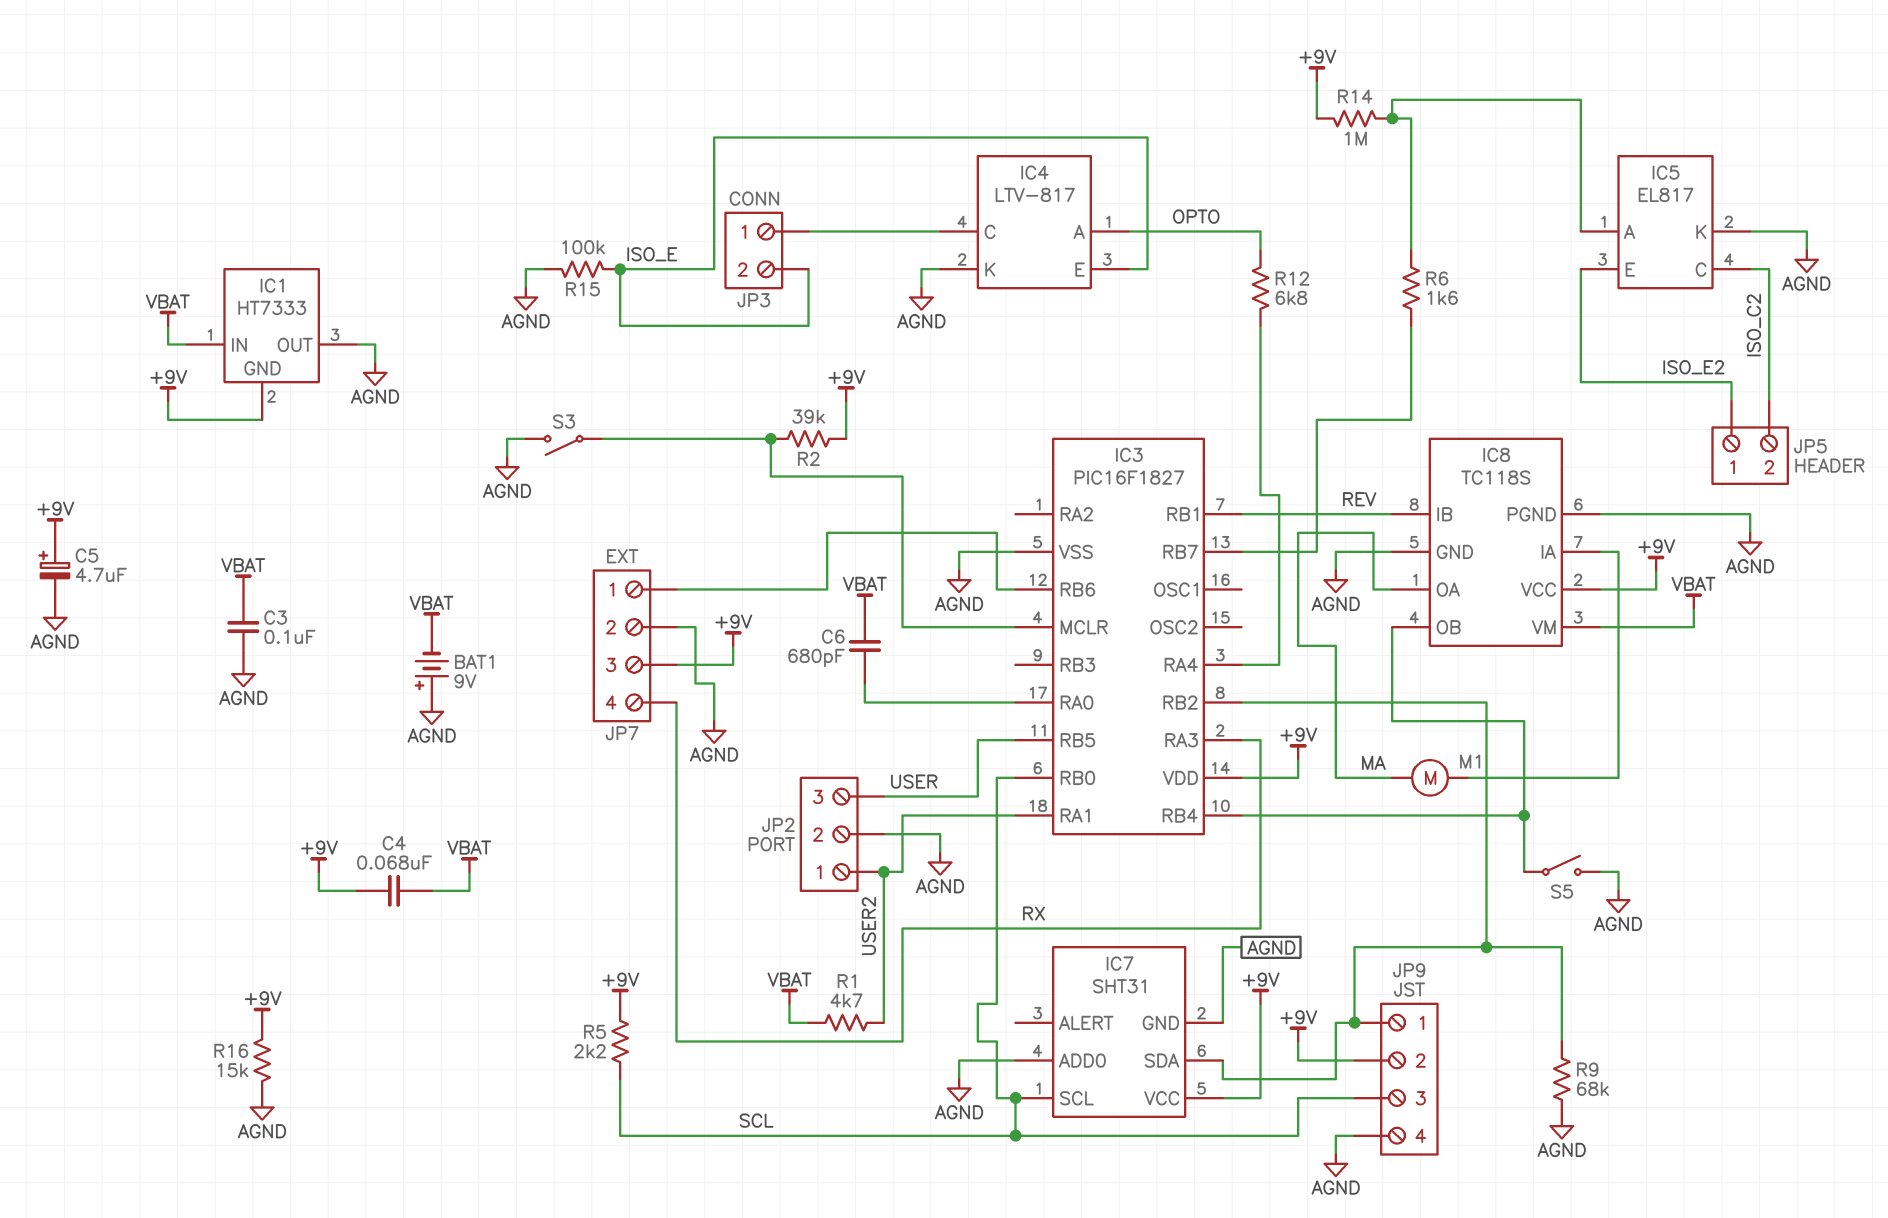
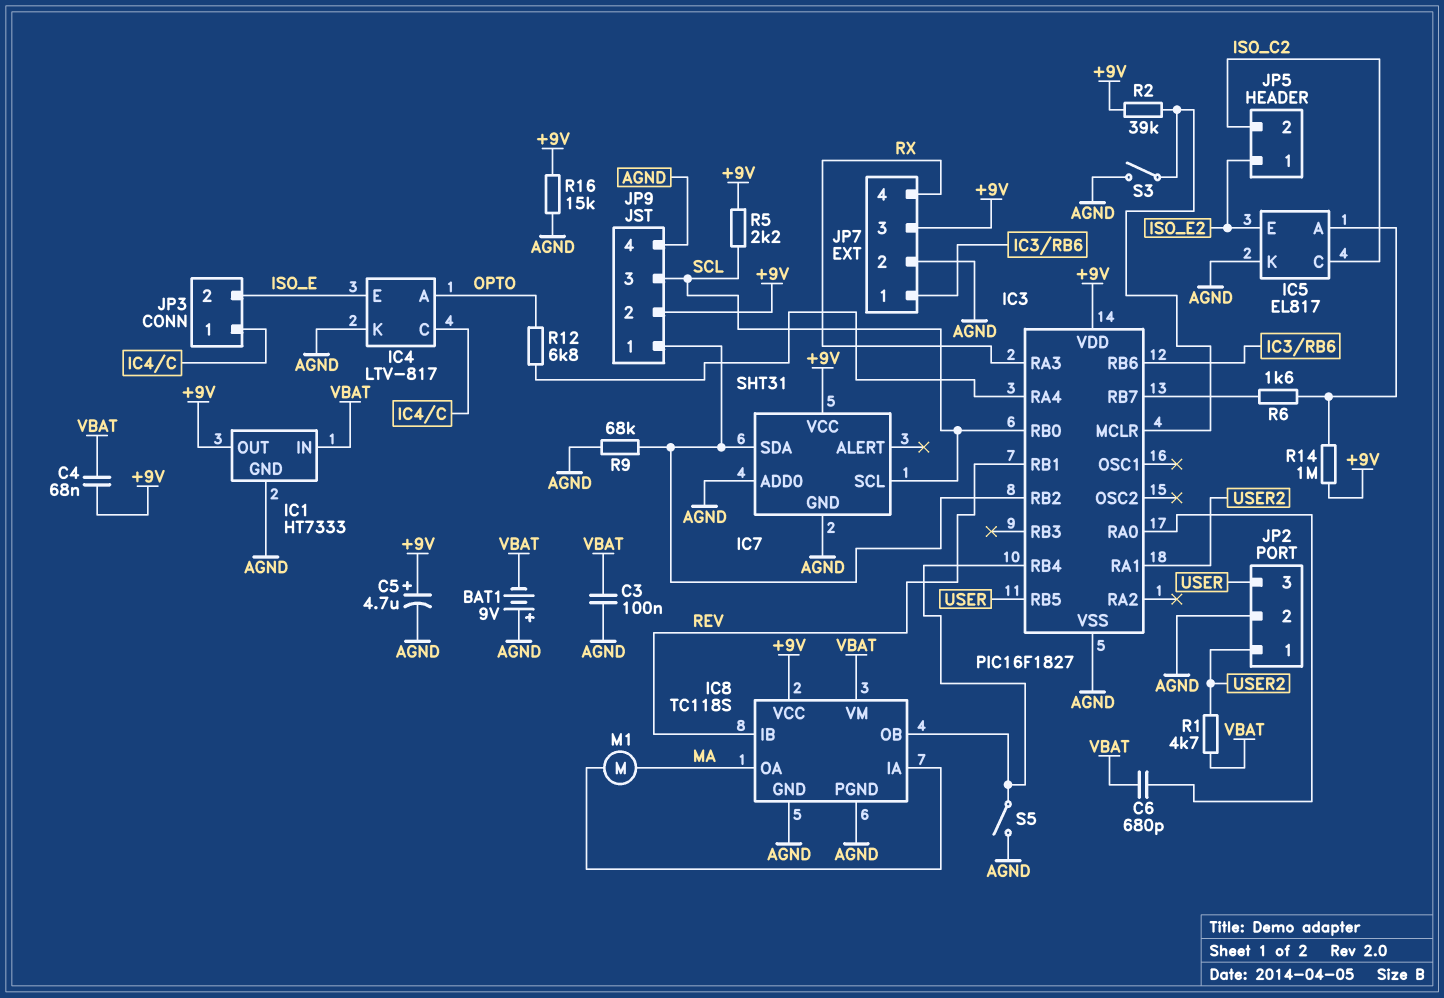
IC1 pin GND: +9V -> AGND
IC1 pin OUT: AGND -> +9V
R15: 100k (AGND, ISO_E) -> none

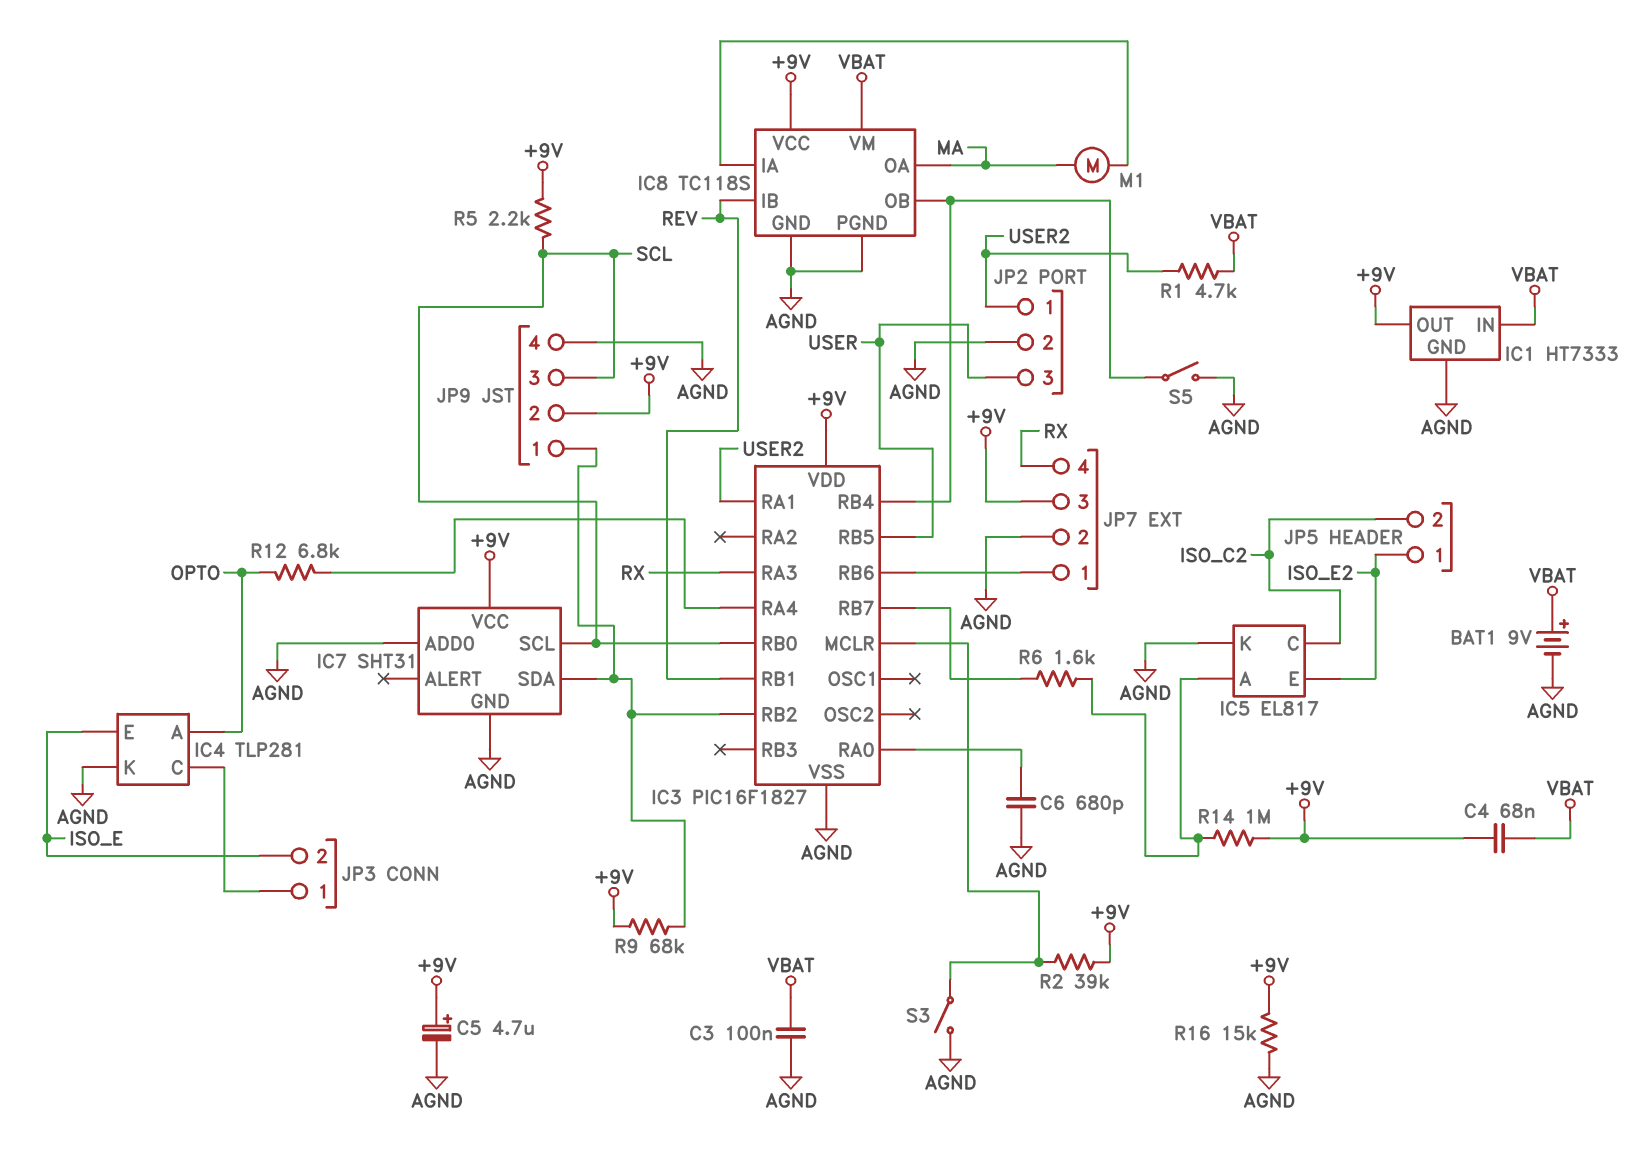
BAT1: 9V (plus AGND, minus VBAT) -> 9V (plus VBAT, minus AGND)
C6: 680pF (IC3/RA0, VBAT) -> 680pF (AGND, IC3/RA0)
IC4: LTV-817 -> TLP281
R9: 68k (AGND, IC3/RB2) -> 68k (+9V, IC3/RB2)

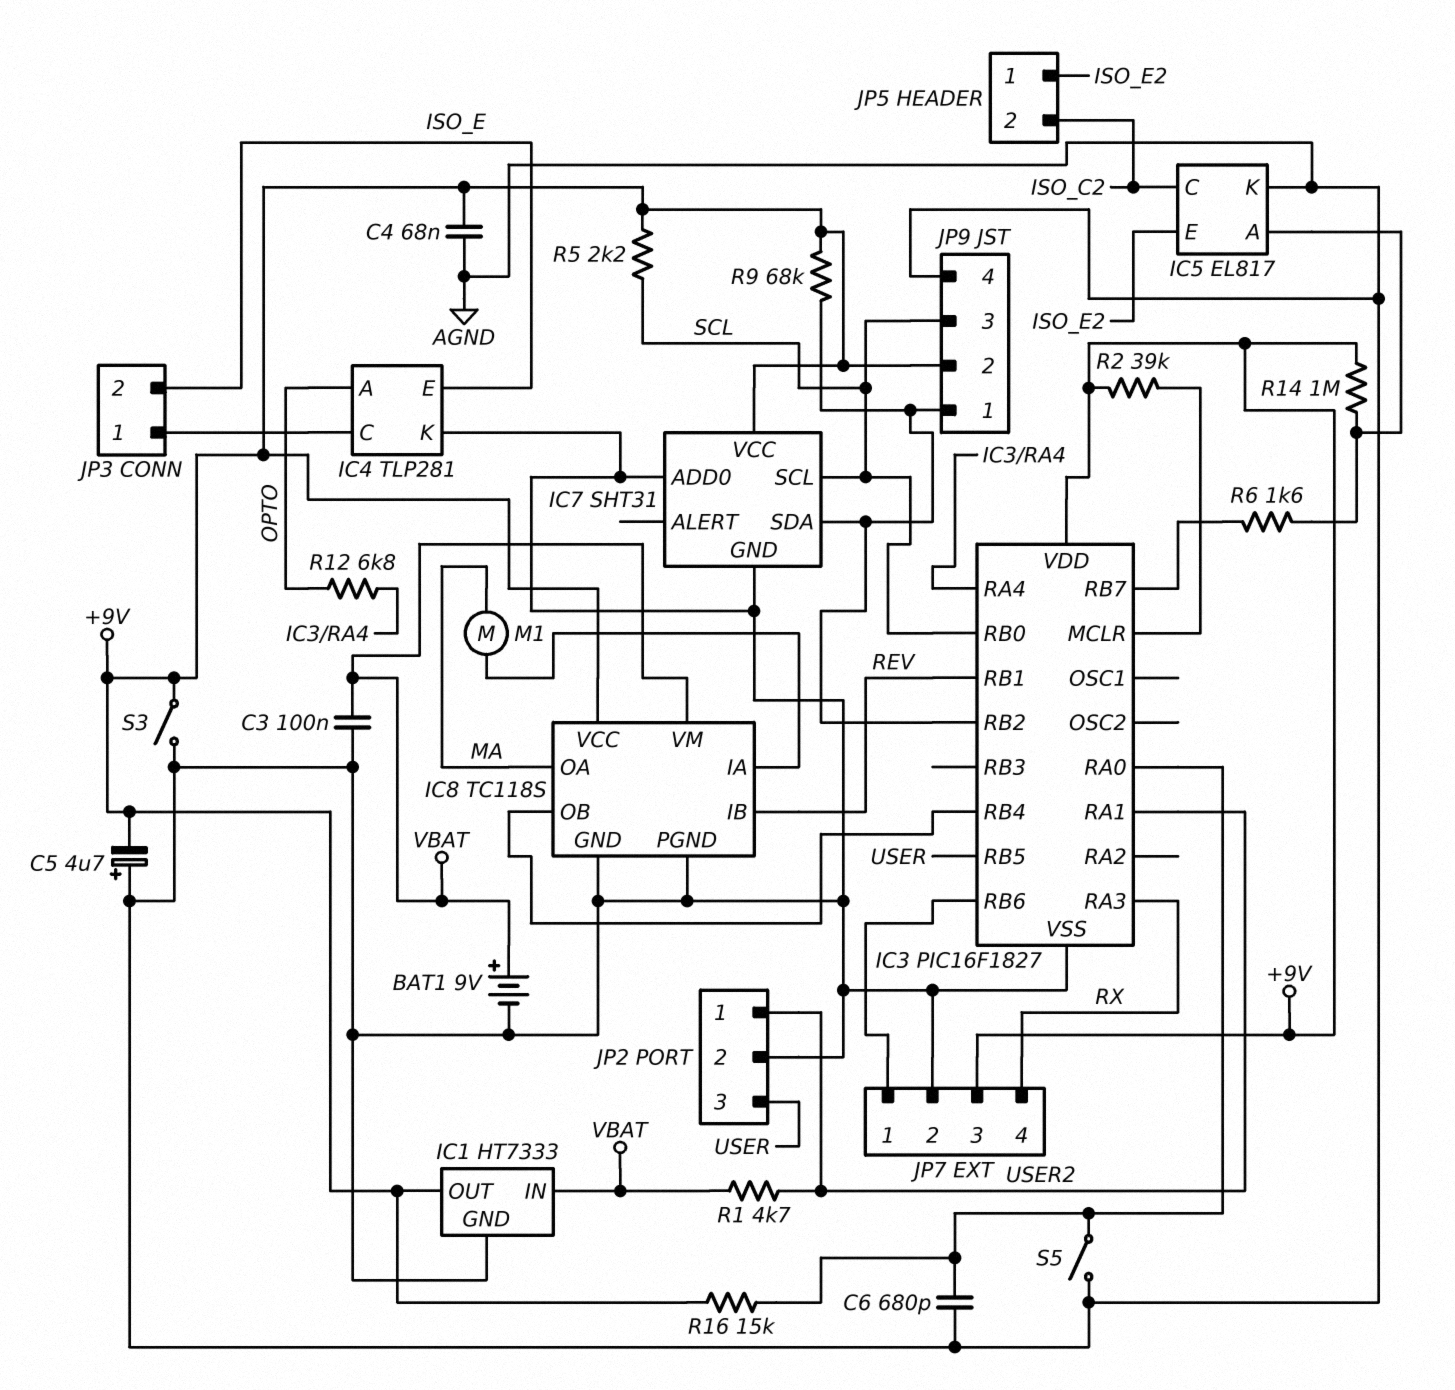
C4: 68nF (+9V, VBAT) -> 68nF (+9V, AGND)
C5: 4.7uF (plus +9V, minus AGND) -> 4.7uF (plus AGND, minus +9V)
R16: 15k (+9V, AGND) -> 15k (+9V, IC3/RA0)
S3: switch (AGND, IC3/MCLR) -> switch (+9V, AGND)
S5: switch (AGND, IC3/RB4) -> switch (AGND, IC3/RA0)

